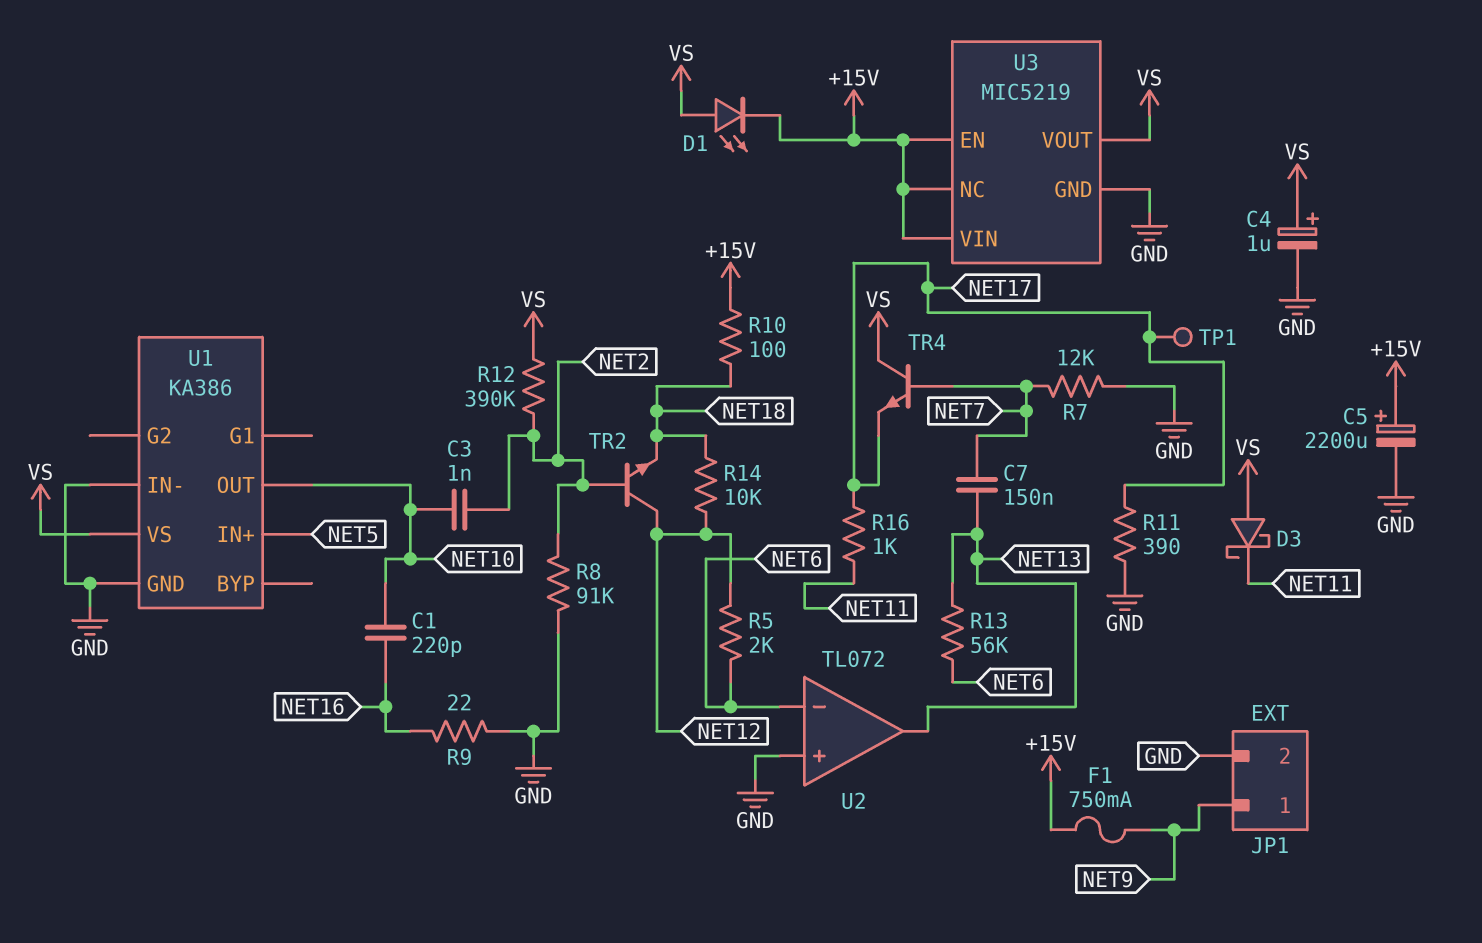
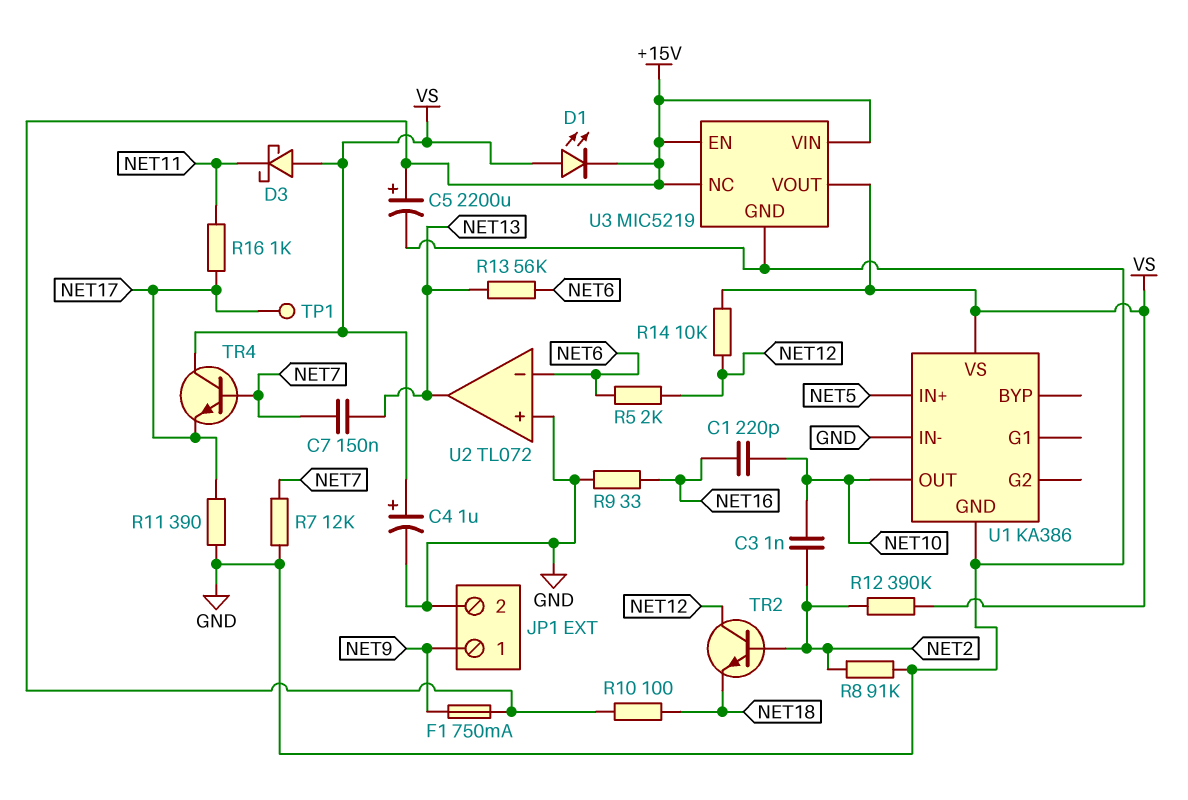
R9: 22 (GND, NET16) -> 33 (GND, NET16)
R14: 10k (NET12, NET18) -> 10k (NET12, VS)

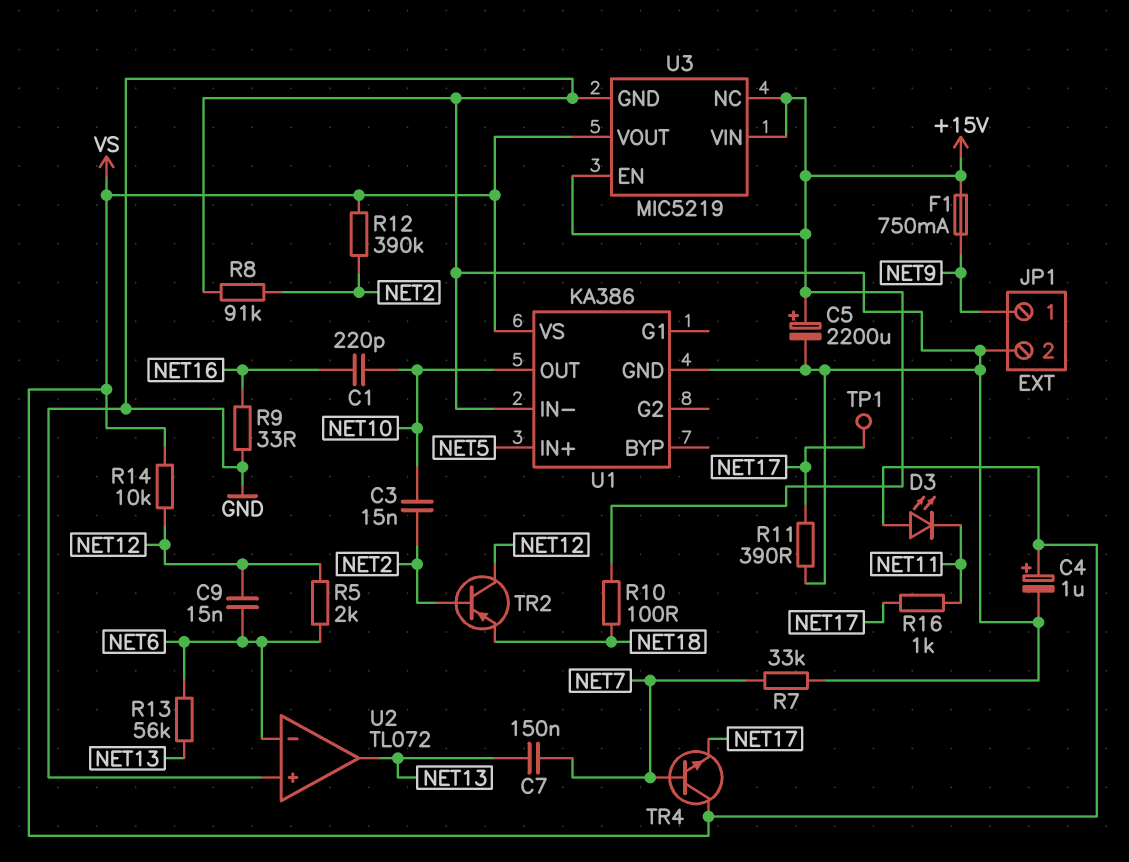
C3: 1nF (NET2, NET10) -> 15nF (NET2, NET10)
C9: none -> 15nF (NET6, NET12)
D1: LED (A VS, K +15V) -> none
D3: schottky (A VS, K NET11) -> LED (A VS, K NET11)
R7: 12k (GND, NET7) -> 33k (GND, NET7)
TR2: NPN (B NET2, C NET12, E NET18) -> PNP (B NET2, C NET12, E NET18)

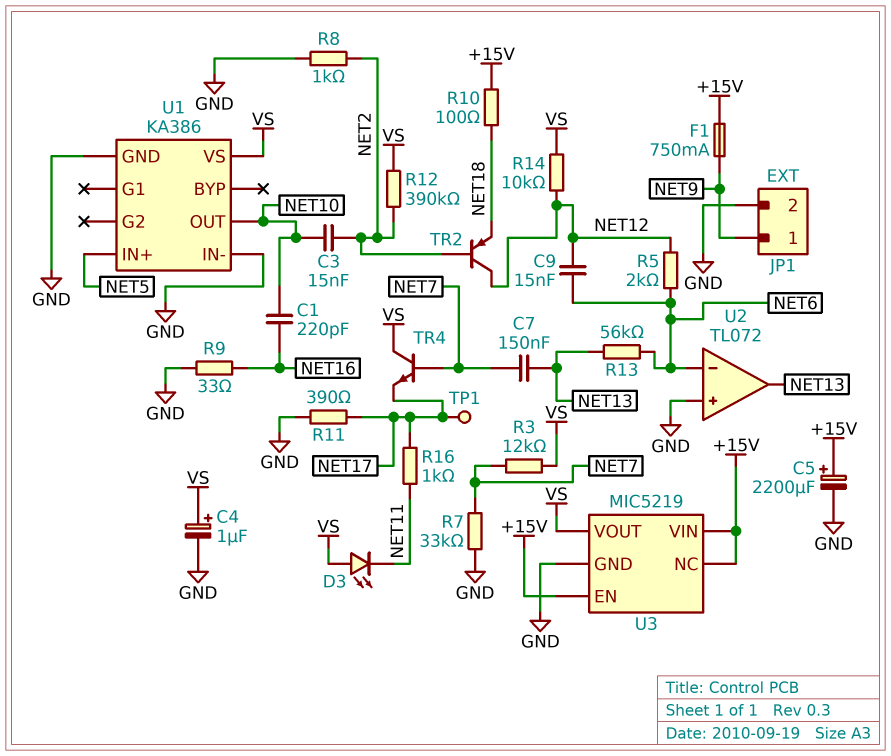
R3: none -> 12k (NET7, VS)
R8: 91k (GND, NET2) -> 1k (GND, NET2)

